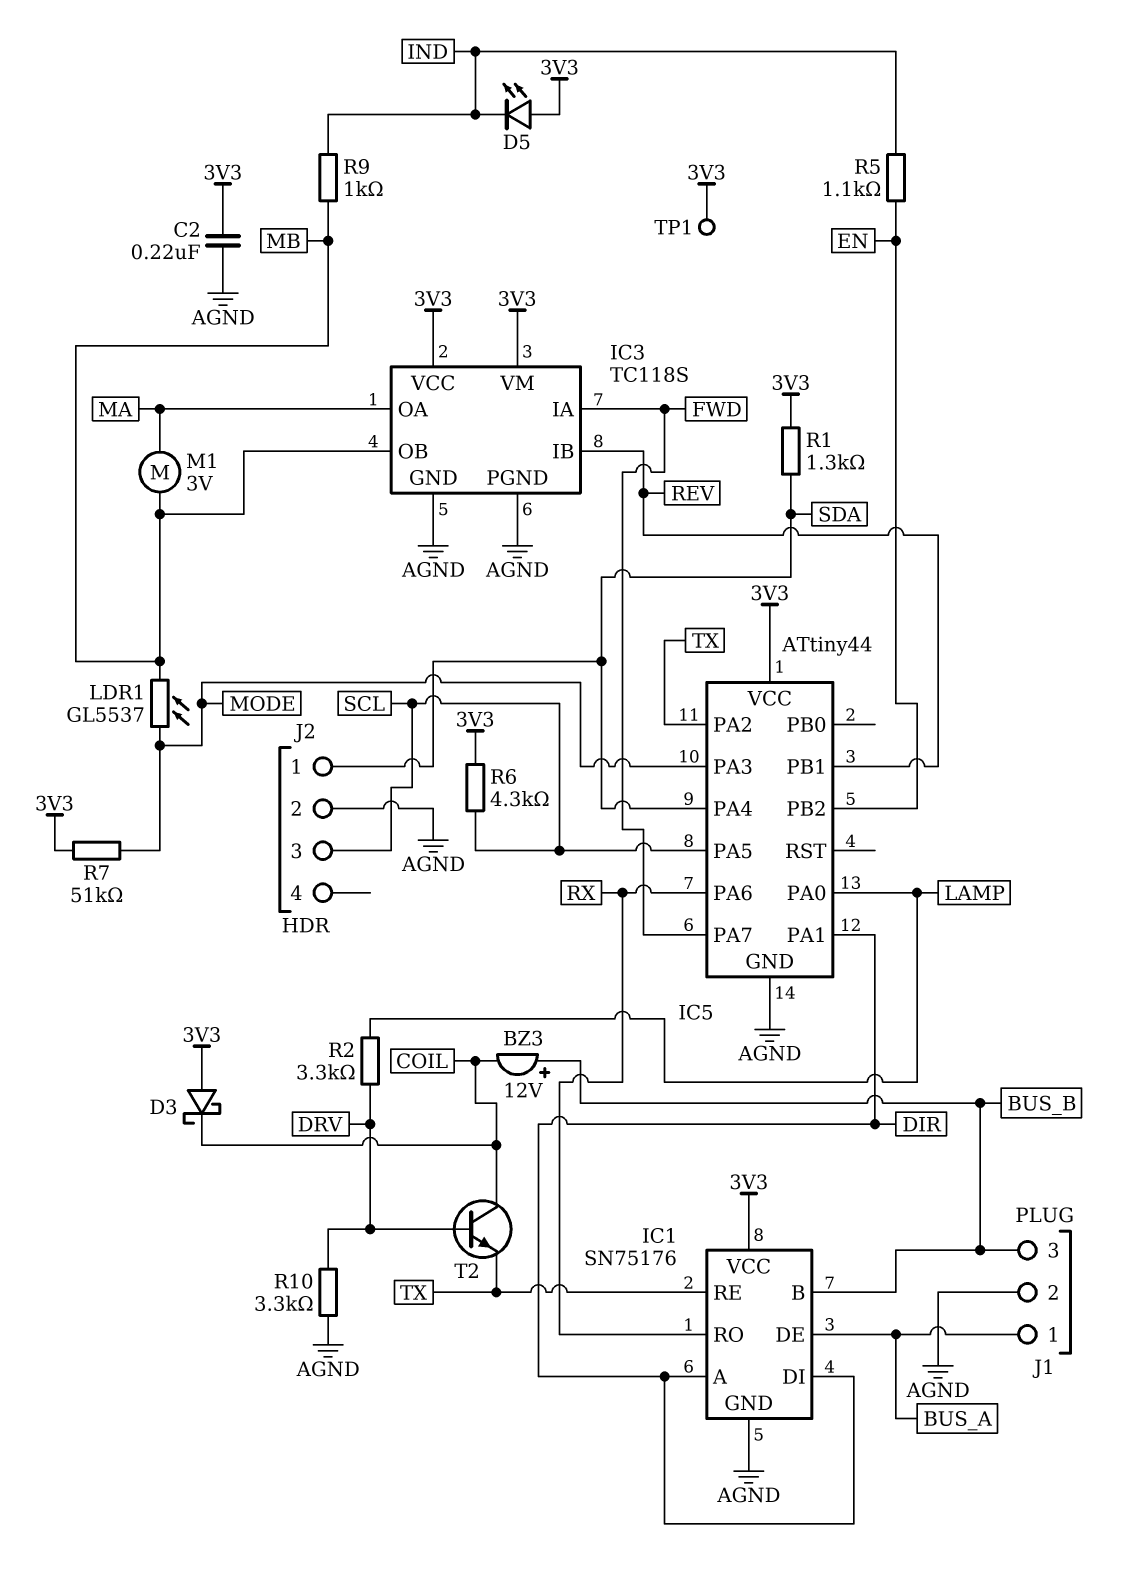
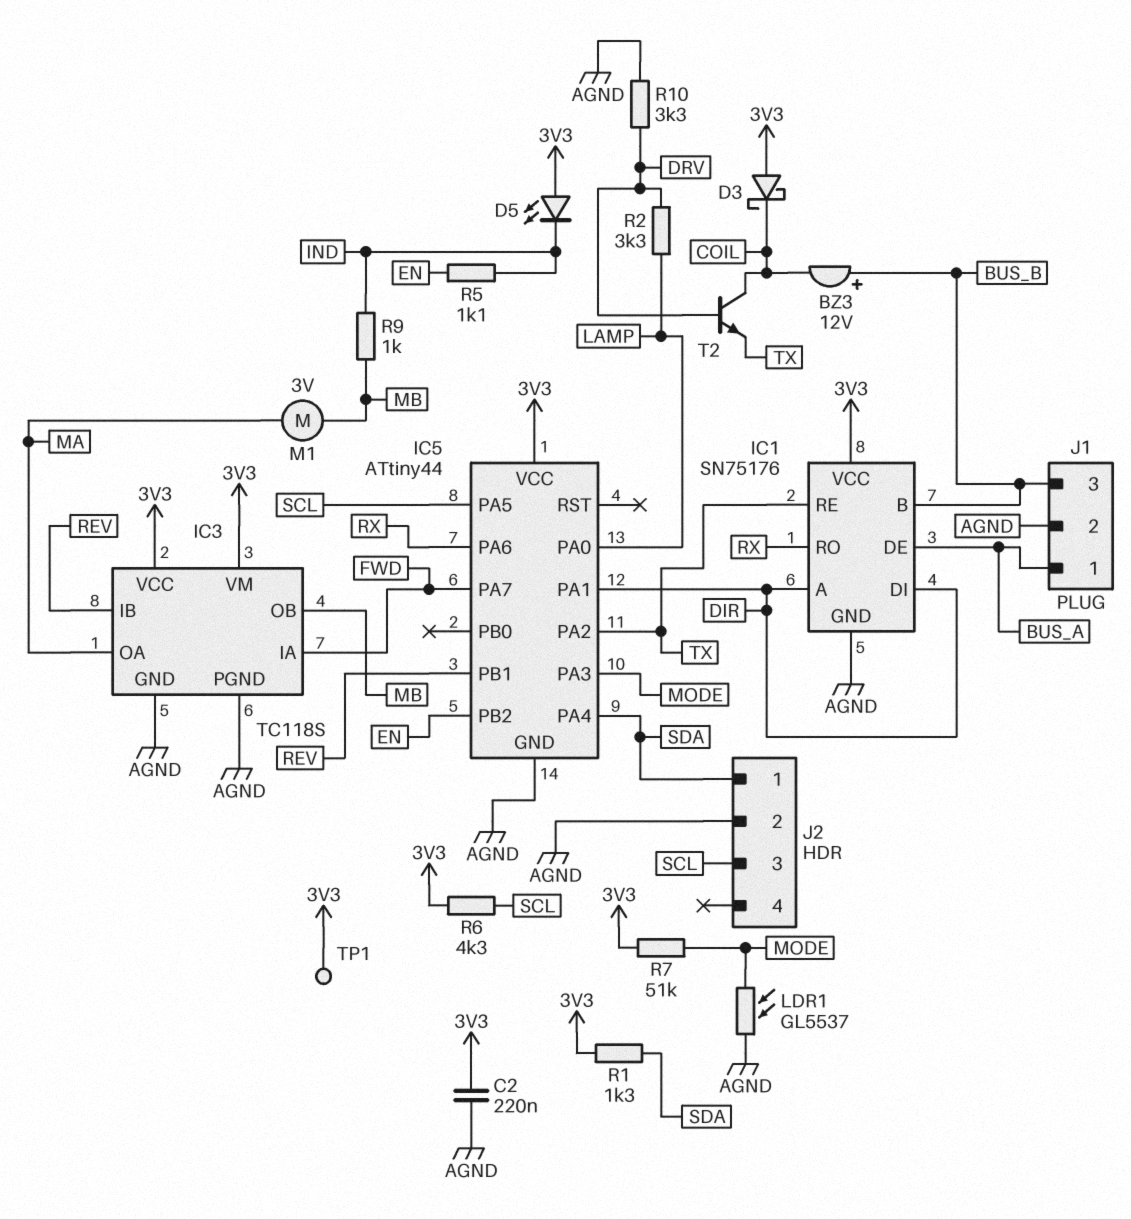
LDR1: GL5537 (MB, MODE) -> GL5537 (AGND, MODE)

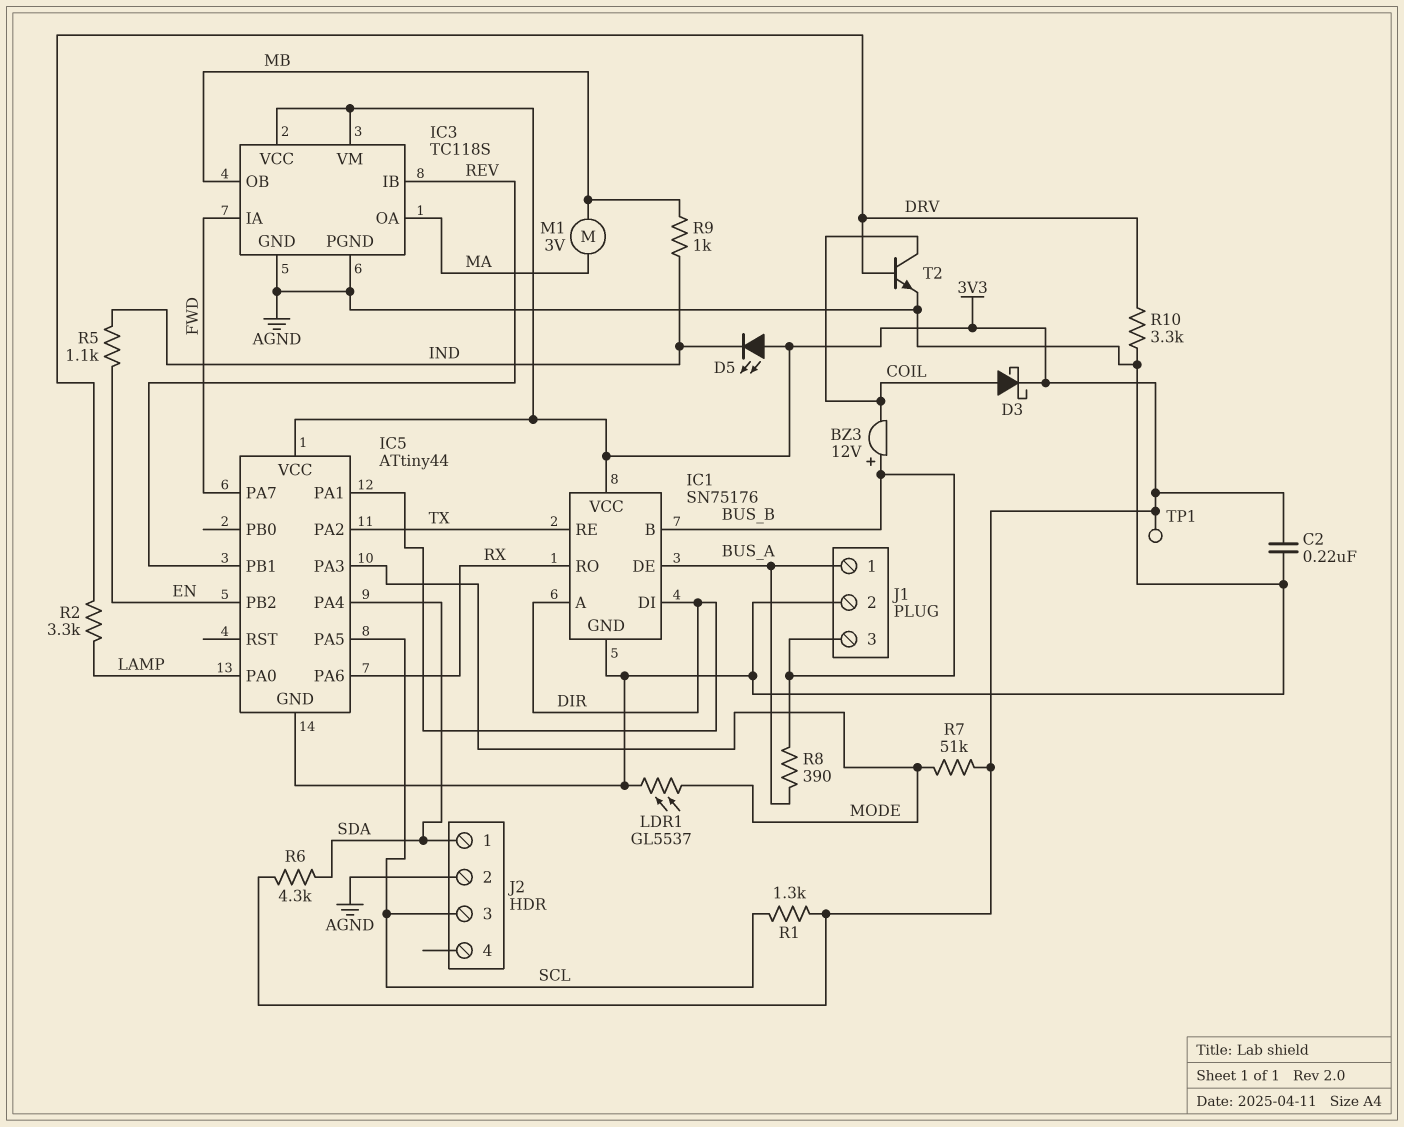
D3: schottky (A 3V3, K COIL) -> schottky (A COIL, K 3V3)
R1: 1.3k (3V3, SDA) -> 1.3k (3V3, SCL)
R6: 4.3k (3V3, SCL) -> 4.3k (3V3, SDA)
R8: none -> 390 (BUS_A, BUS_B)
T2: NPN (B DRV, C COIL, E TX) -> NPN (B DRV, C COIL, E AGND)

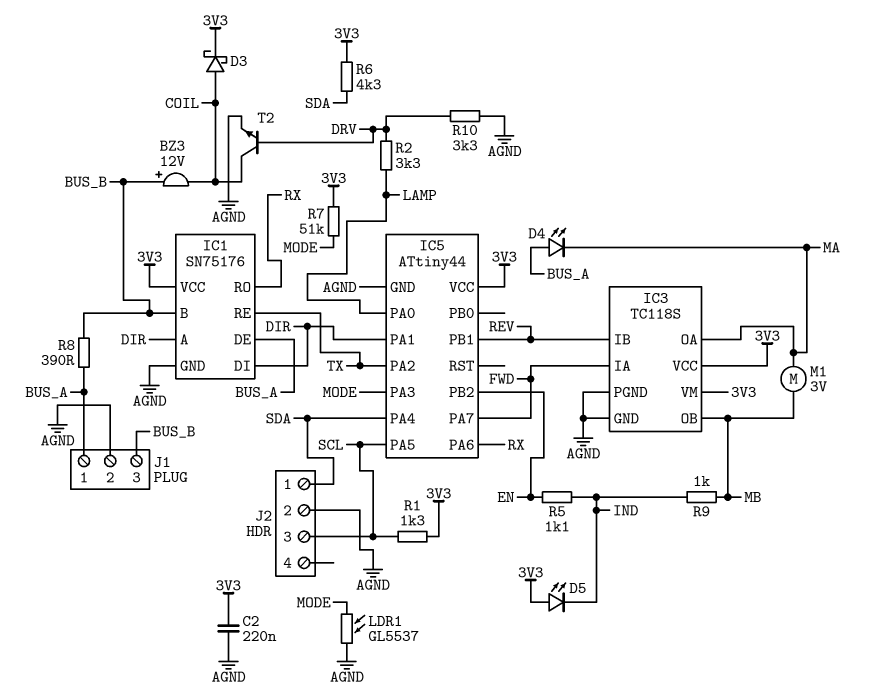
D4: none -> LED (A BUS_A, K MA)
TP1: test point (3V3) -> none

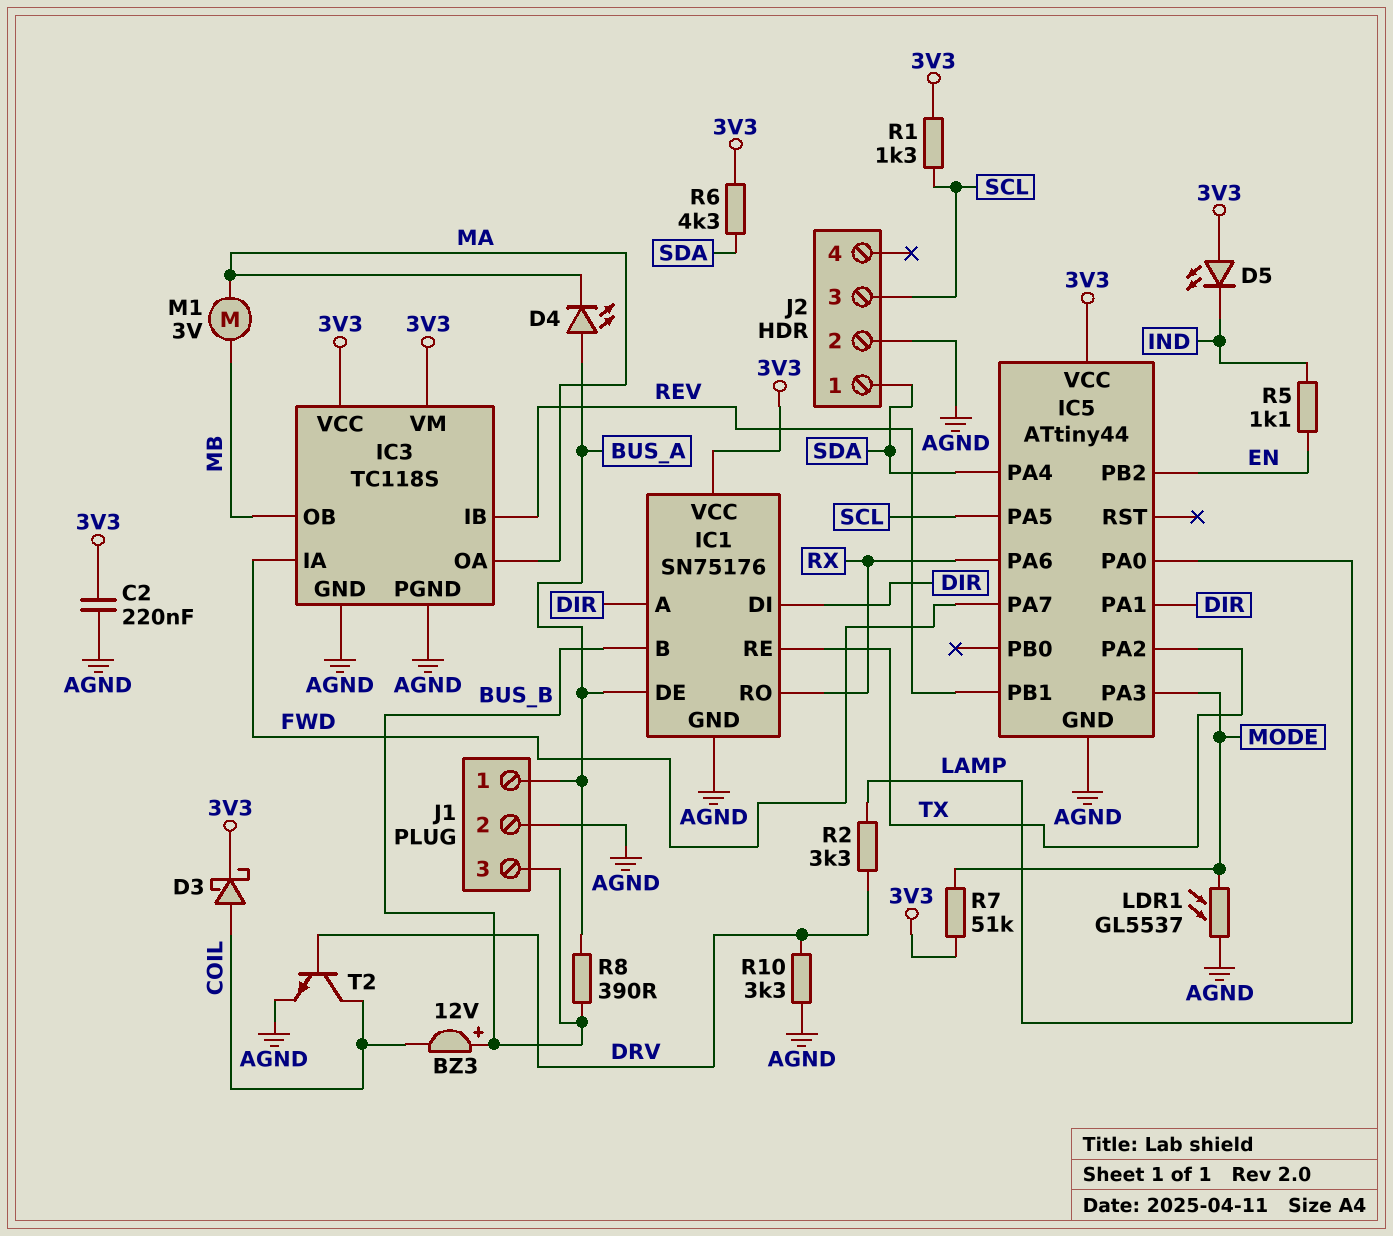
R9: 1k (IND, MB) -> none

